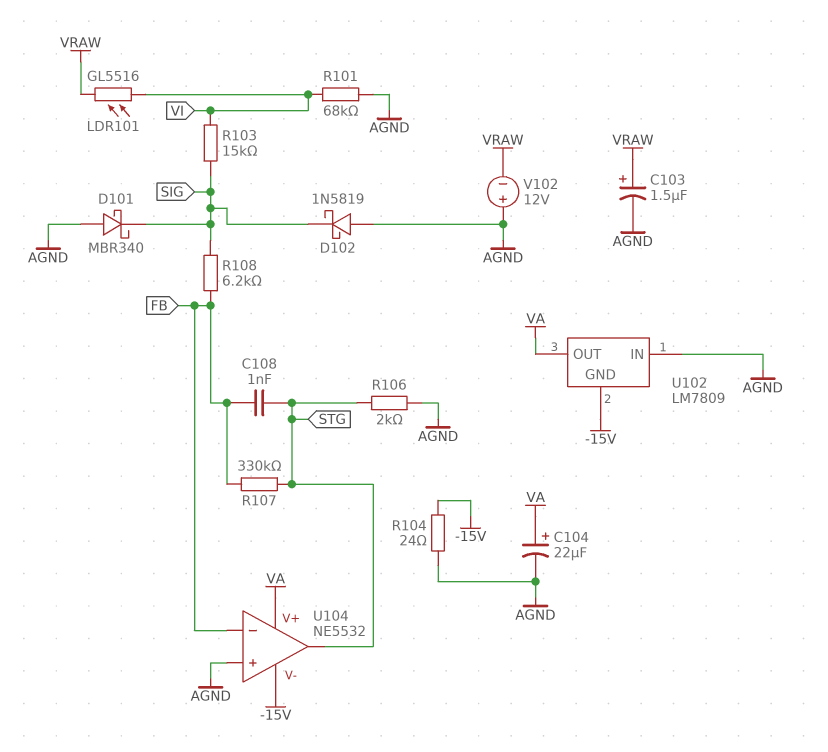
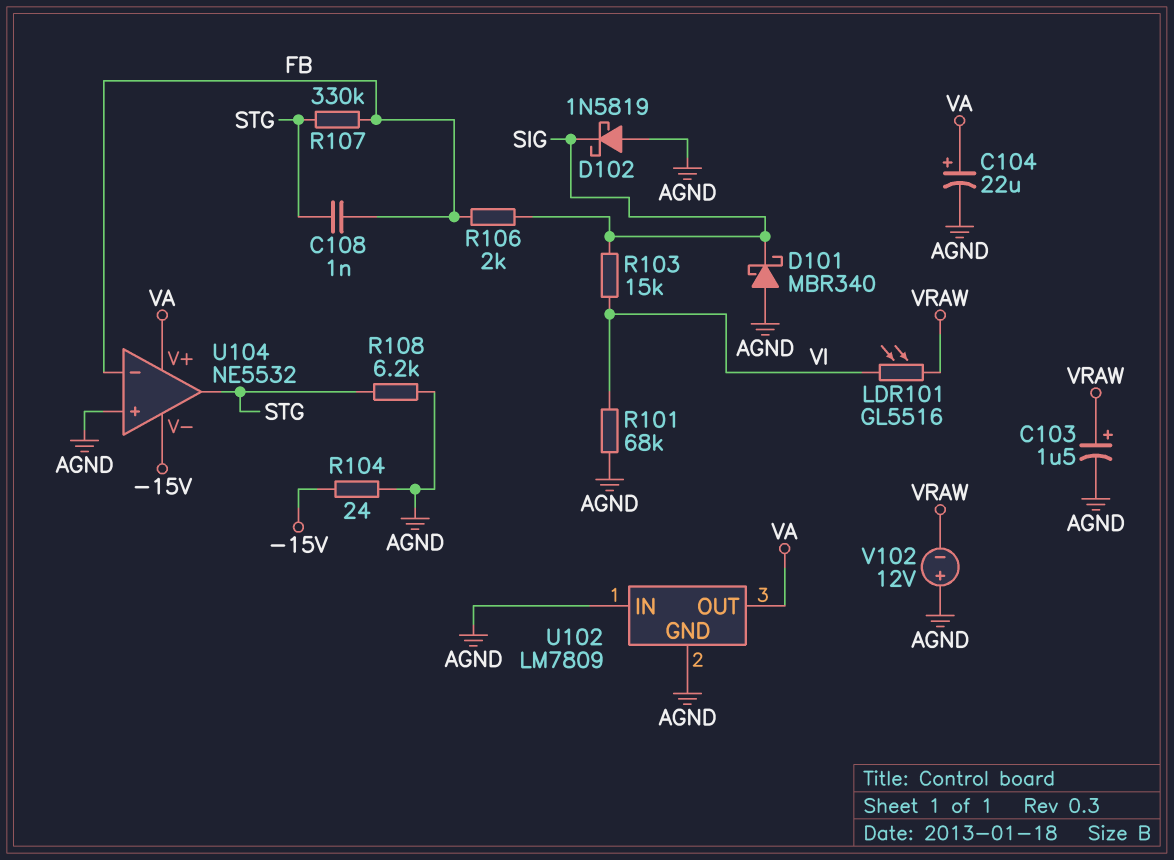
R106: 2k (AGND, STG) -> 2k (FB, SIG)
R108: 6.2k (FB, SIG) -> 6.2k (AGND, STG)
U102 pin GND: -15V -> AGND

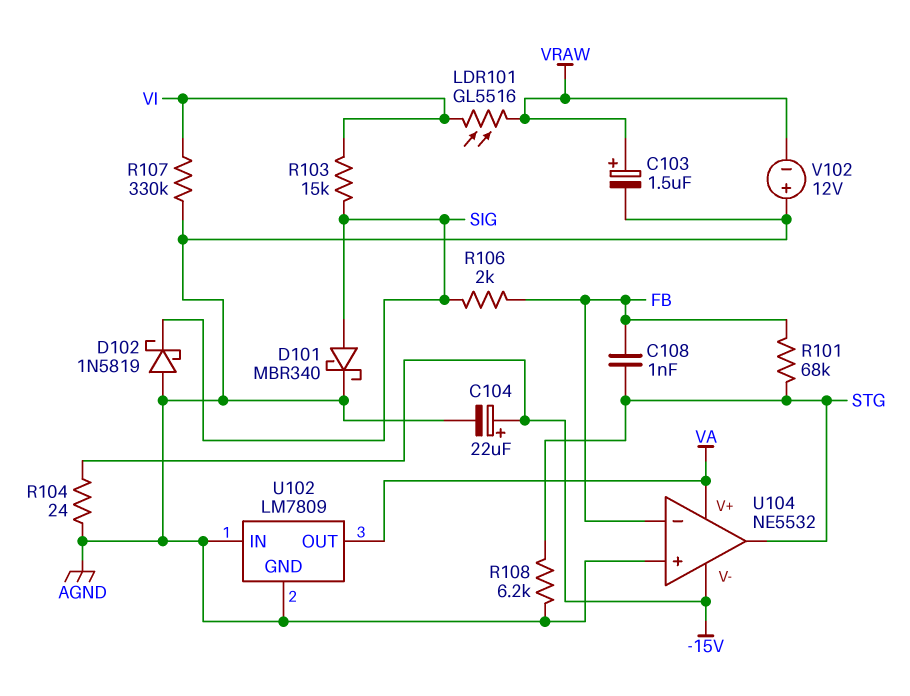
C104: 22uF (plus VA, minus AGND) -> 22uF (plus -15V, minus AGND)
D101: schottky MBR340 (A AGND, K SIG) -> schottky MBR340 (A SIG, K AGND)
R101: 68k (AGND, VI) -> 68k (FB, STG)
R107: 330k (FB, STG) -> 330k (AGND, VI)

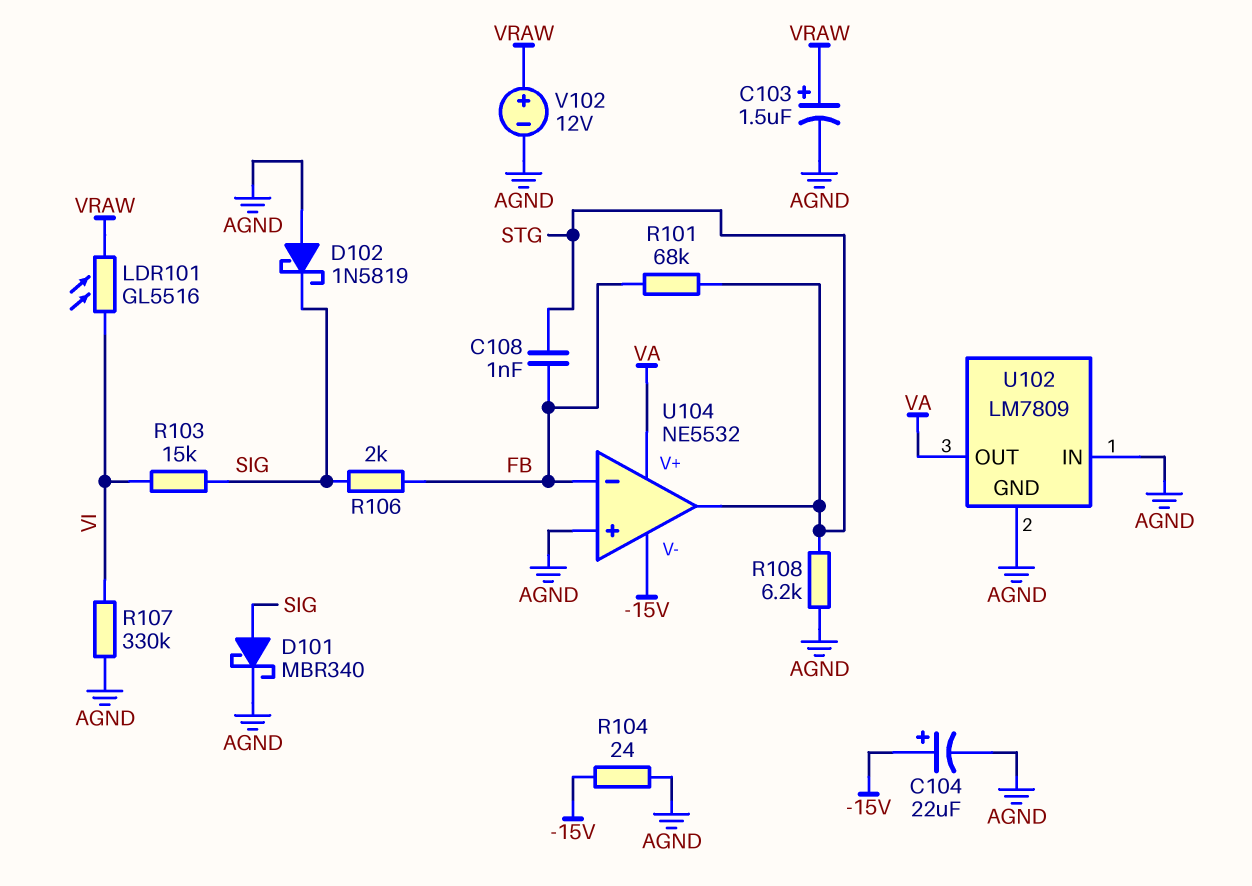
V102: 12V (plus AGND, minus VRAW) -> 12V (plus VRAW, minus AGND)

